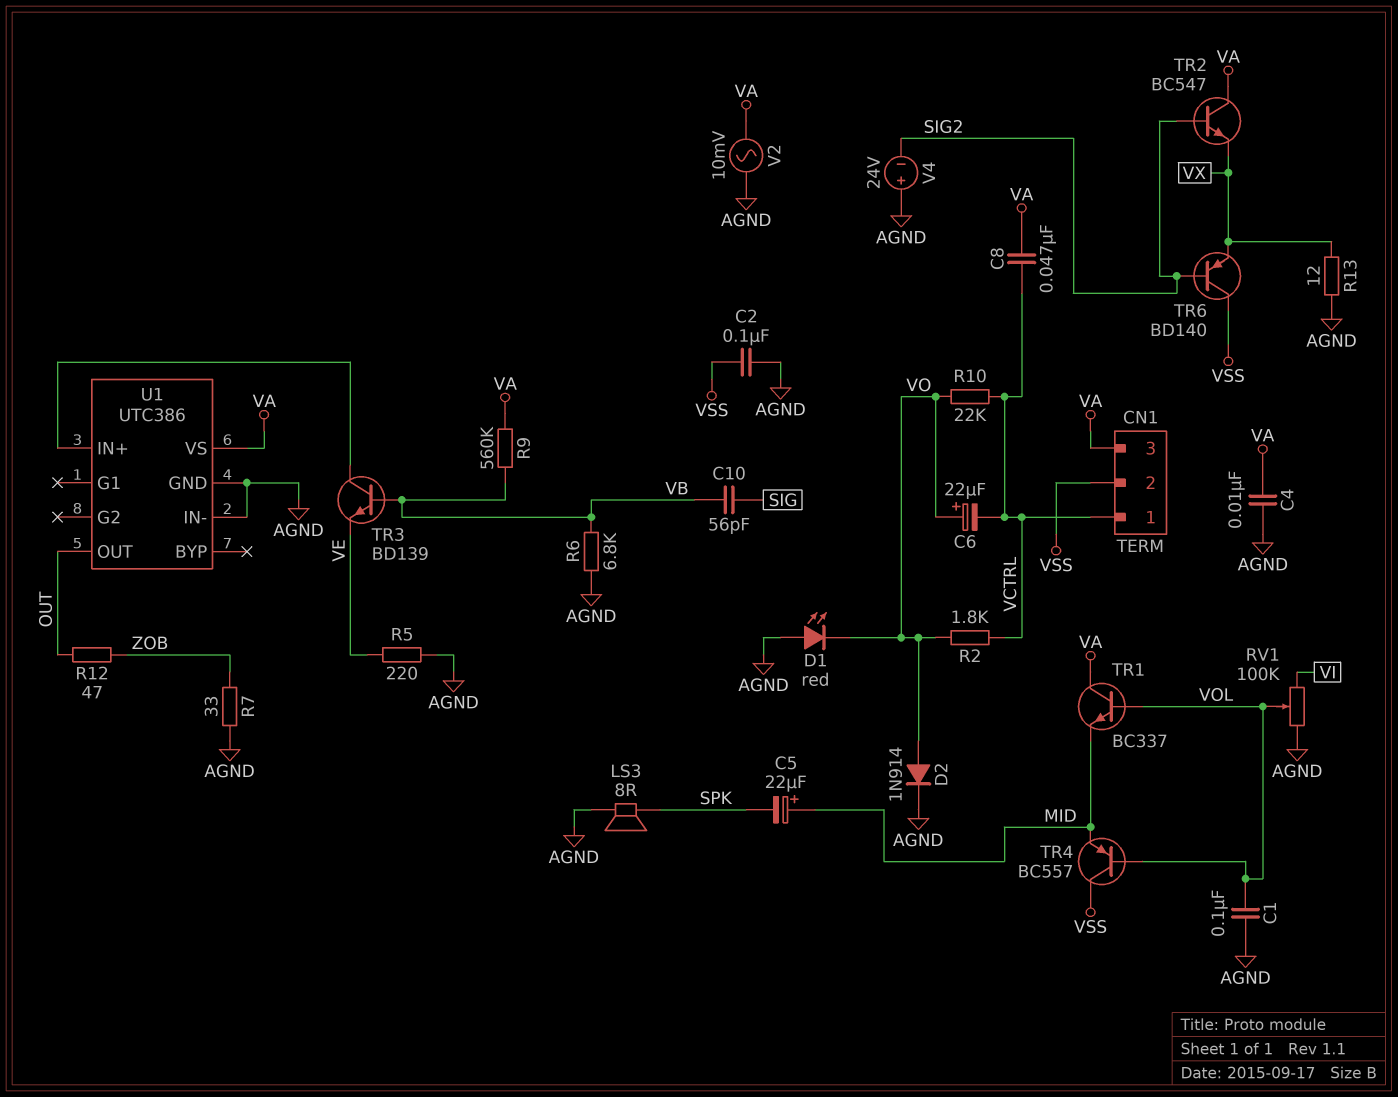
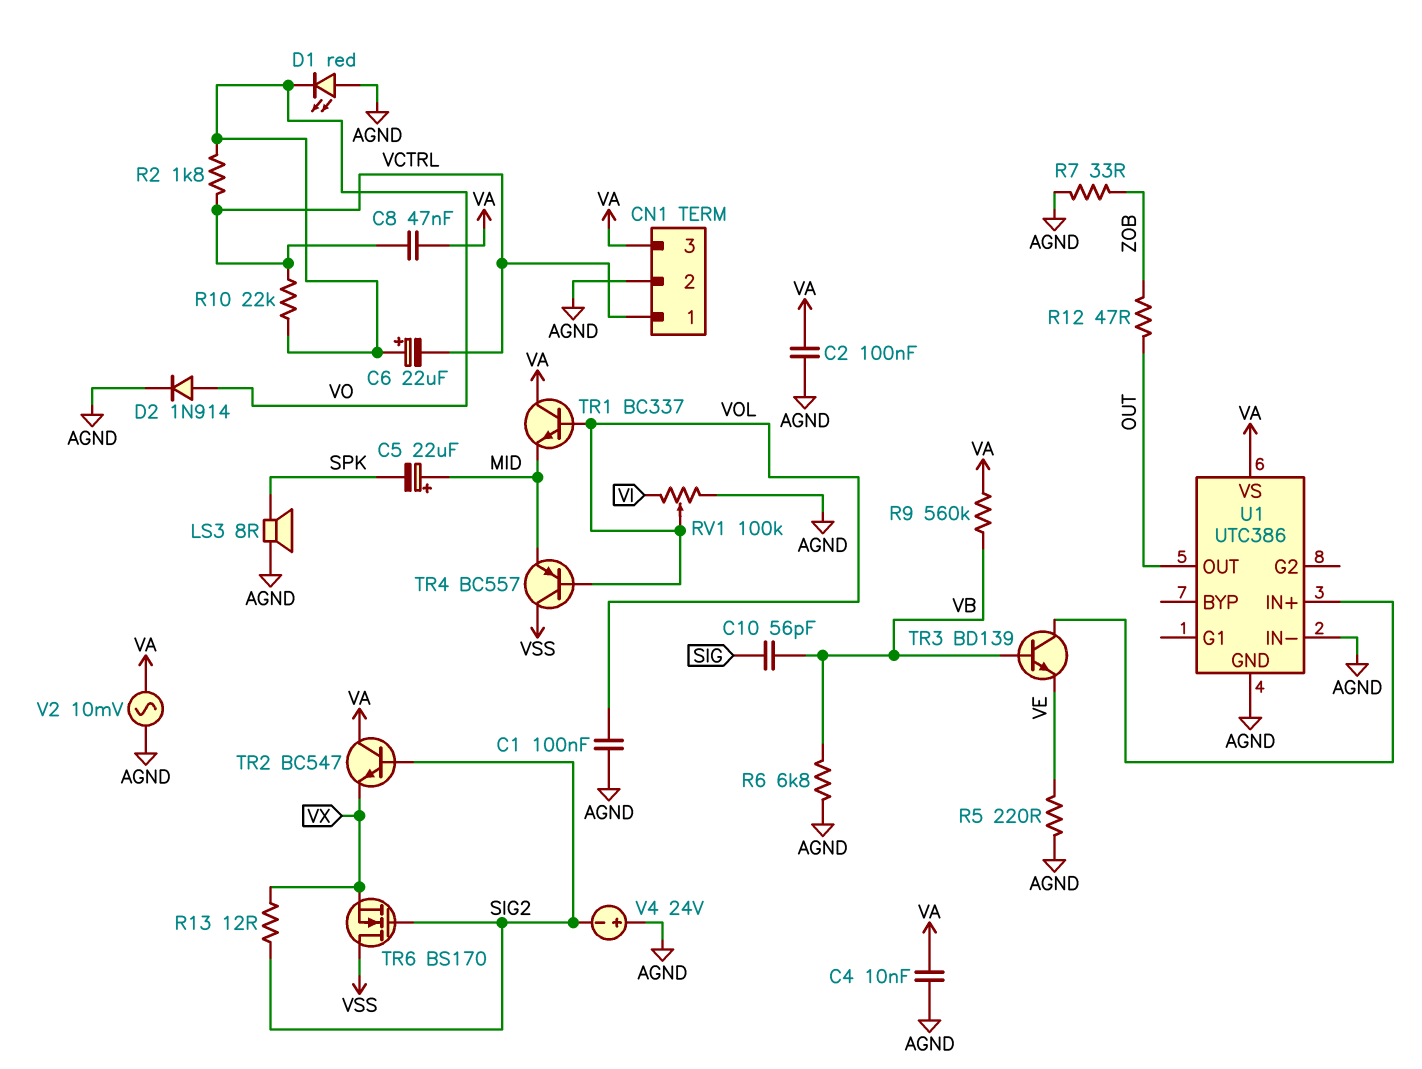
C2: 100nF (AGND, VSS) -> 100nF (AGND, VA)
CN1 pin 2: VSS -> AGND
R13: 12 (AGND, VX) -> 12 (SIG2, VX)
TR6: PNP BD140 (B SIG2, C VSS, E VX) -> NMOS BS170 (G SIG2, D VSS, S VX)

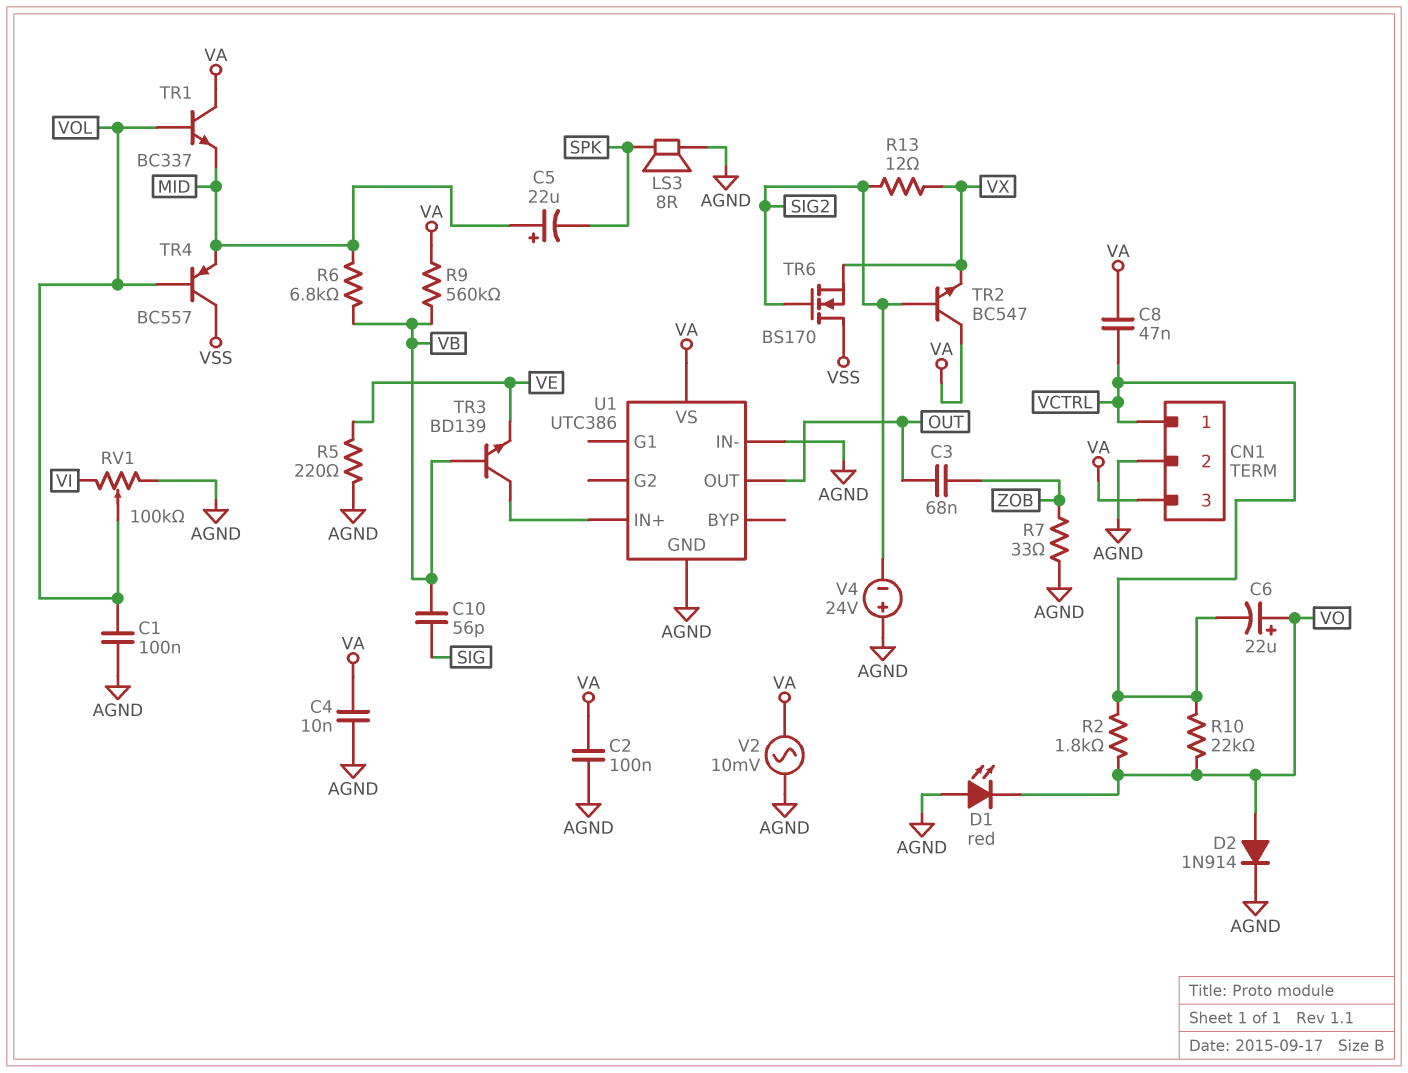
C3: none -> 68nF (OUT, ZOB)
R6: 6.8k (AGND, VB) -> 6.8k (MID, VB)
R12: 47 (OUT, ZOB) -> none

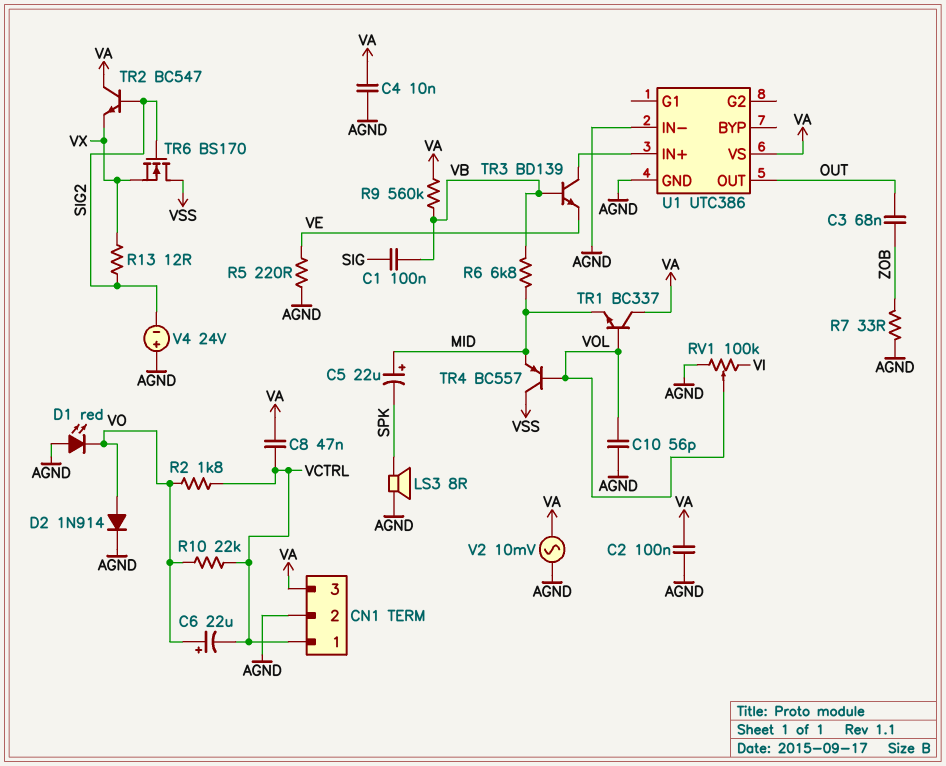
C1: 100nF (AGND, VOL) -> 100nF (SIG, VB)
C10: 56pF (SIG, VB) -> 56pF (AGND, VOL)

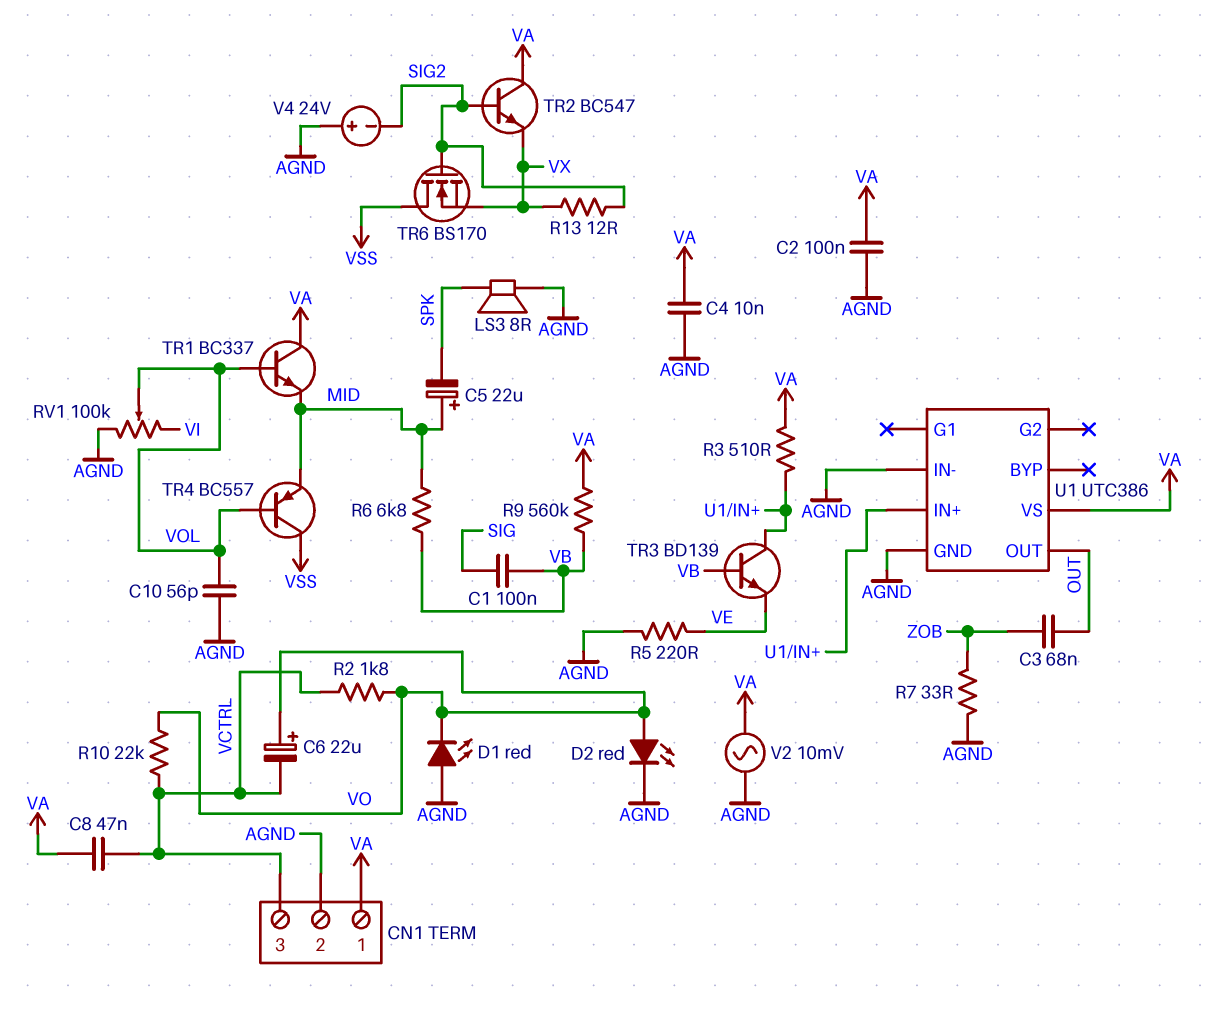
CN1 pin 1: VCTRL -> VA
CN1 pin 3: VA -> VCTRL
D2: diode 1N914 (A VO, K AGND) -> LED red (A VO, K AGND)
R3: none -> 510 (U1/IN+, VA)

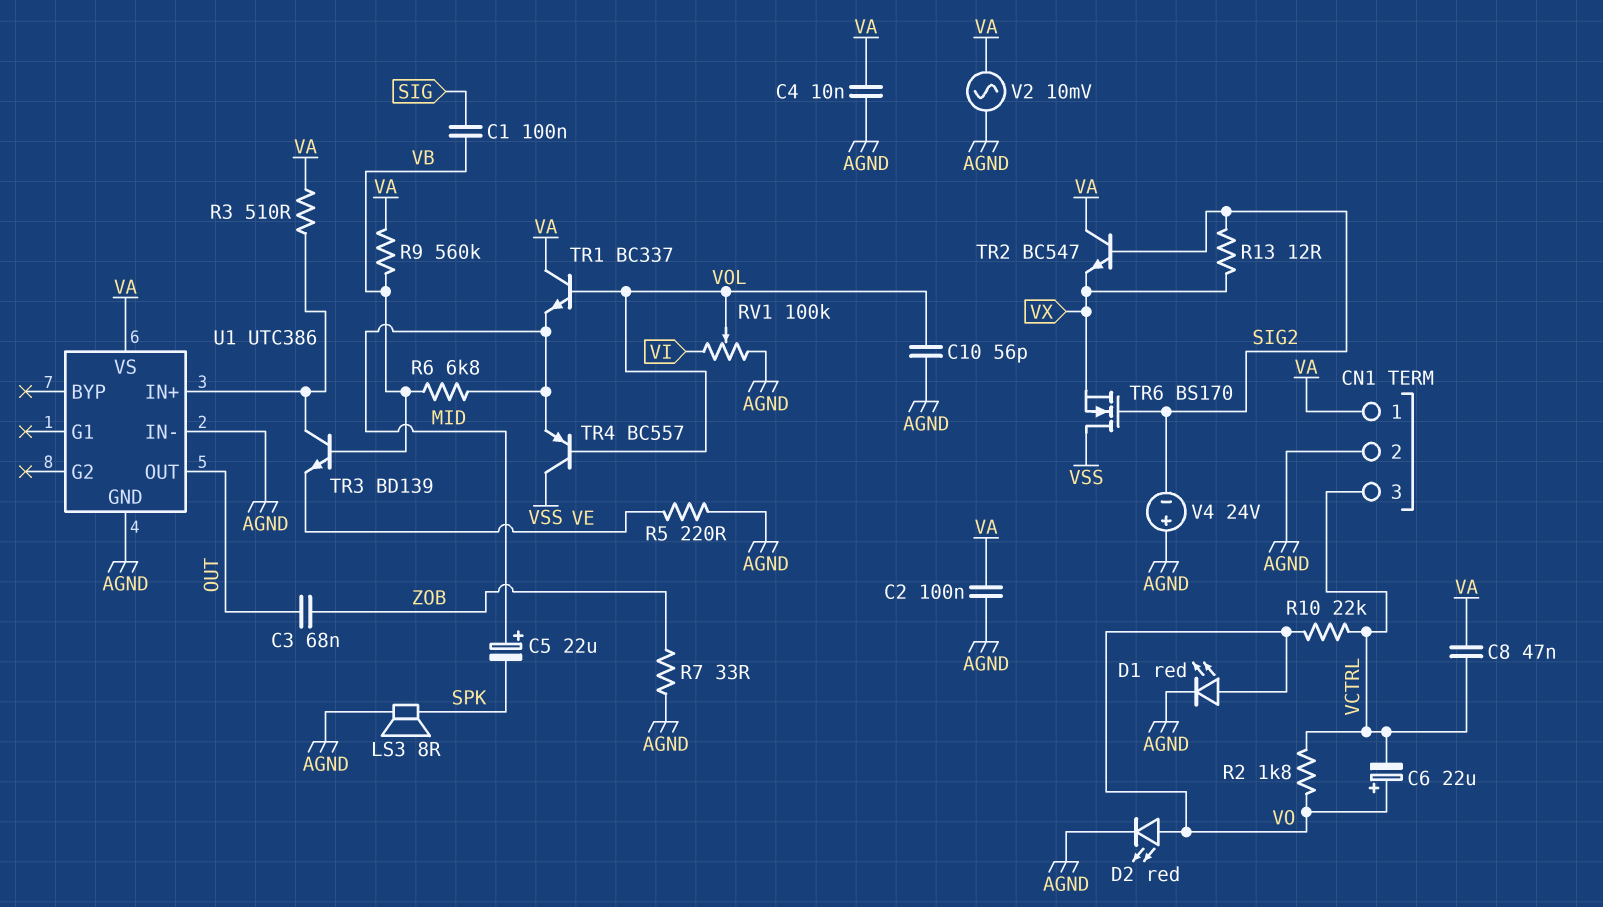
D1: LED red (A AGND, K VO) -> LED red (A VO, K AGND)

